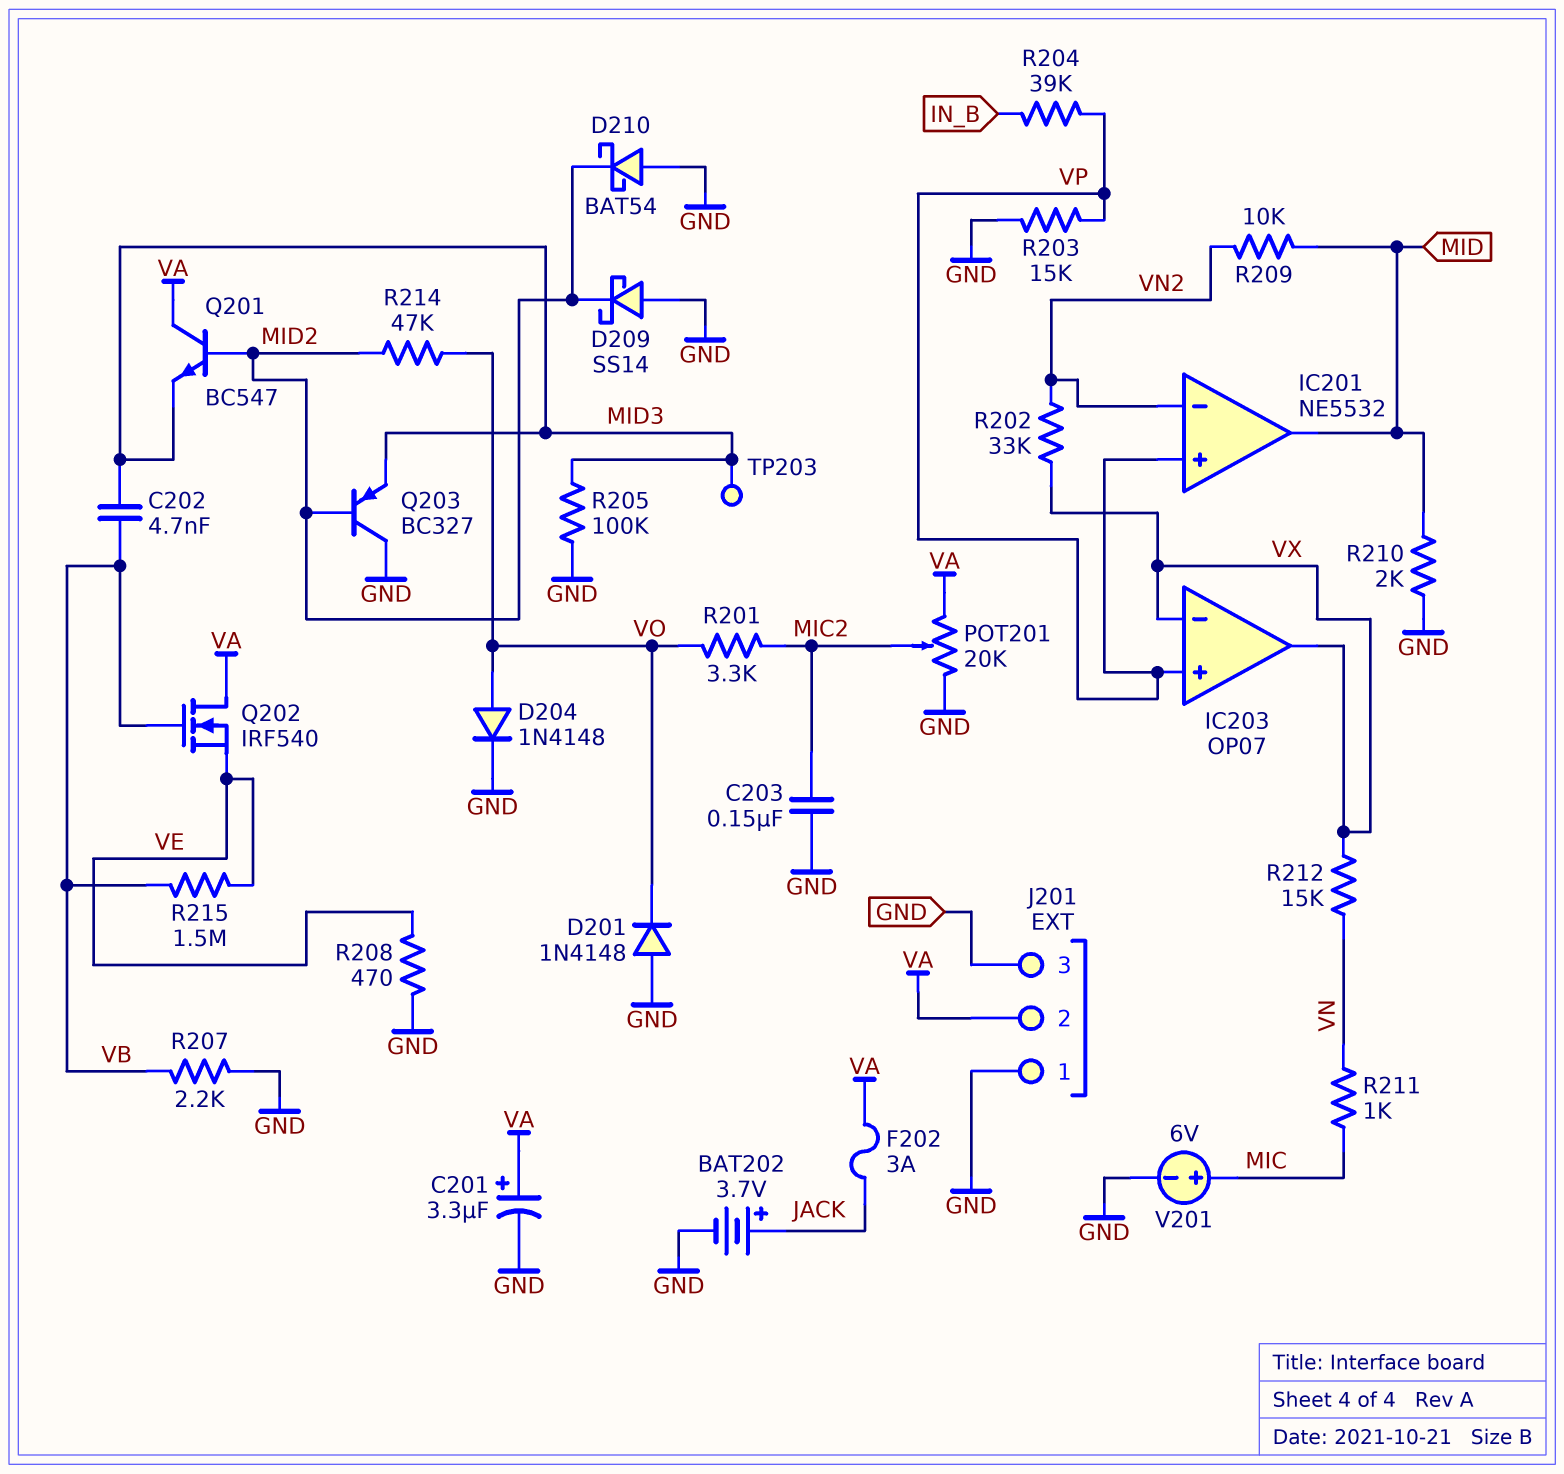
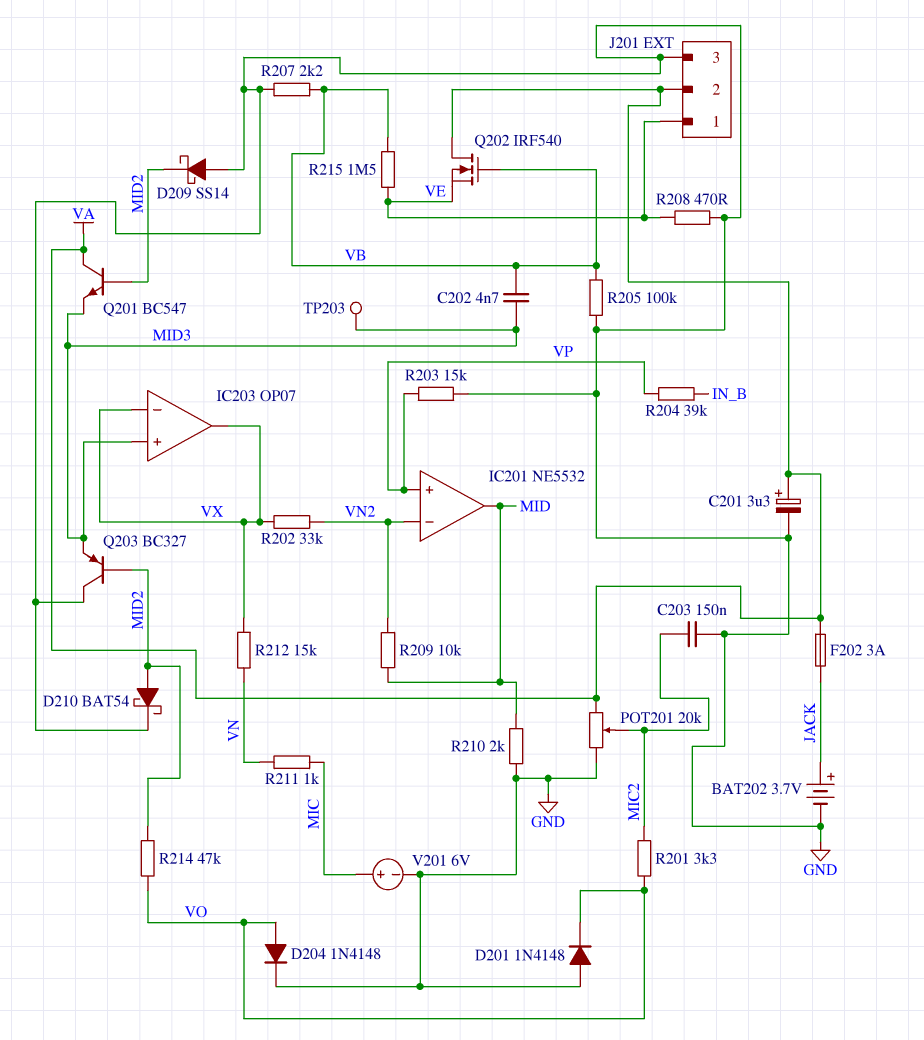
D210: schottky BAT54 (A GND, K MID2) -> schottky BAT54 (A MID2, K GND)
IC203 pin in+: VP -> MID3
J201 pin 1: GND -> VE
R205: 100k (GND, MID3) -> 100k (GND, VB)

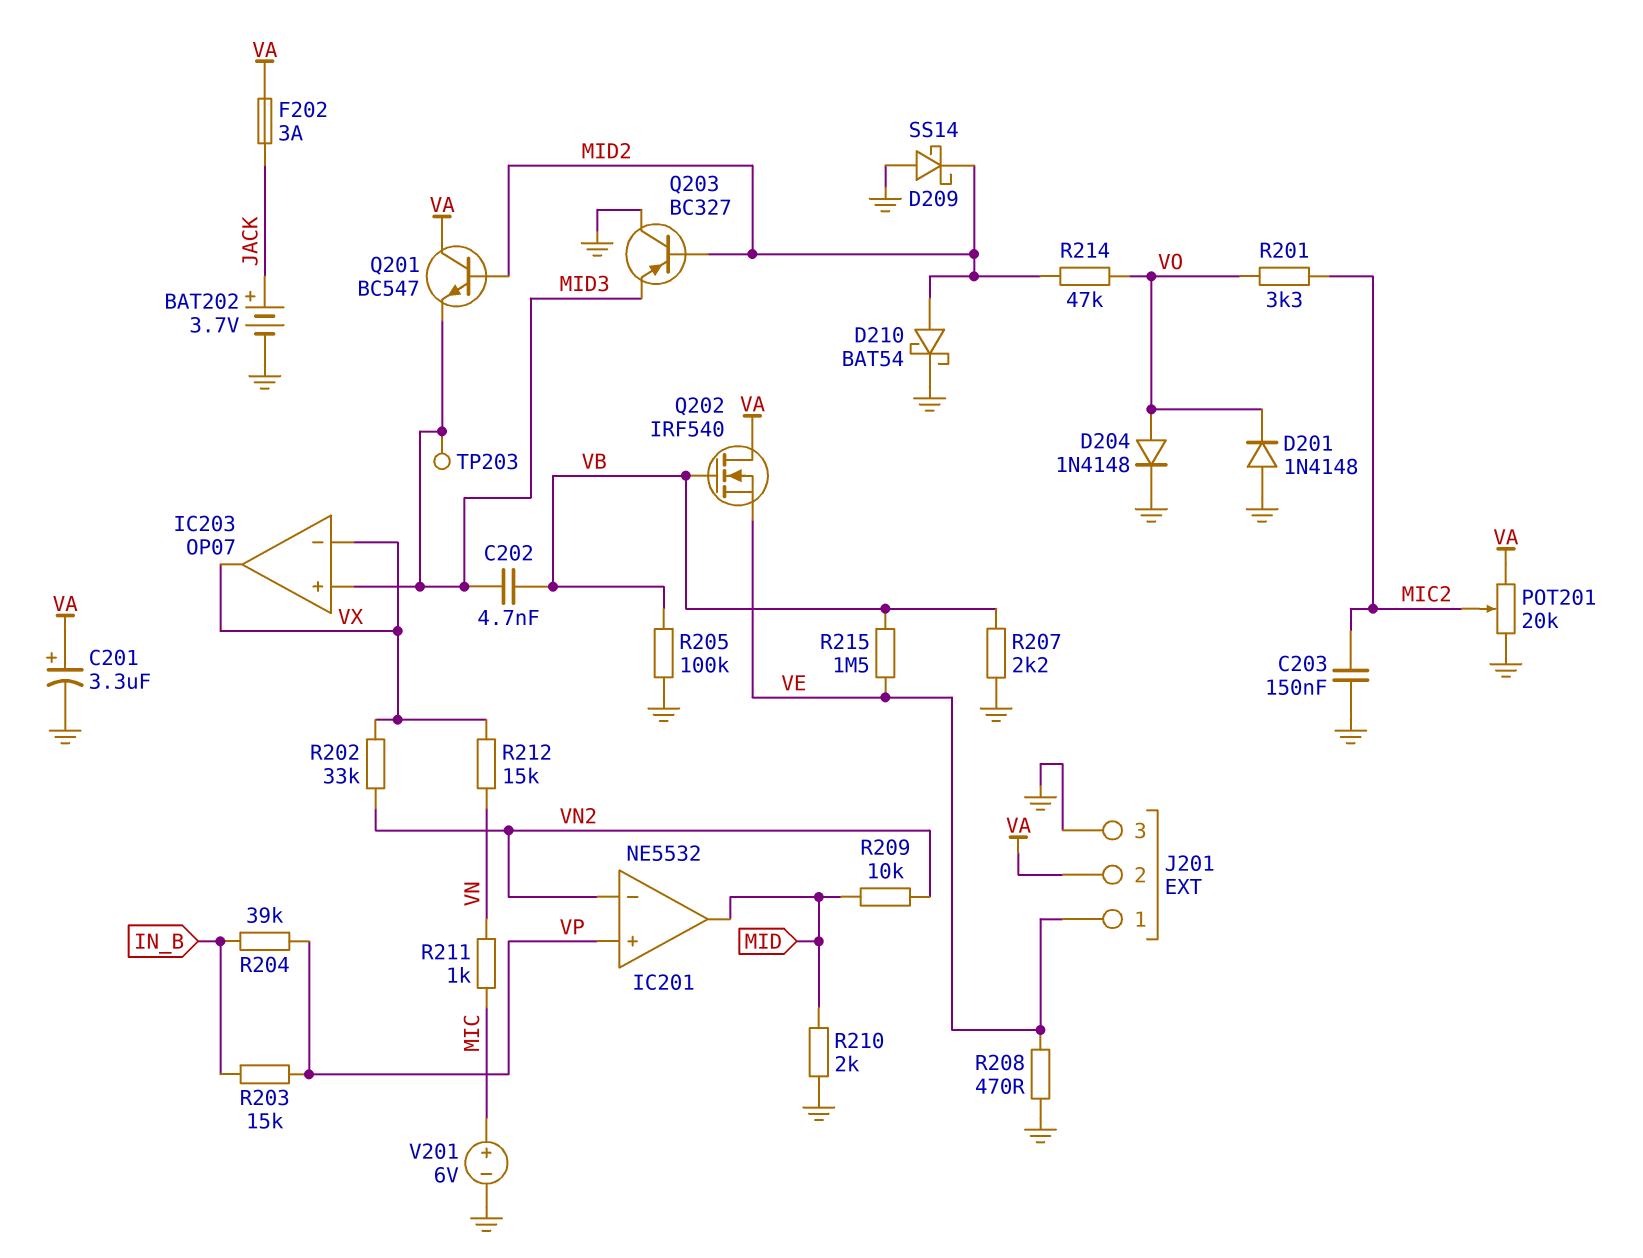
R203: 15k (GND, VP) -> 15k (IN_B, VP)

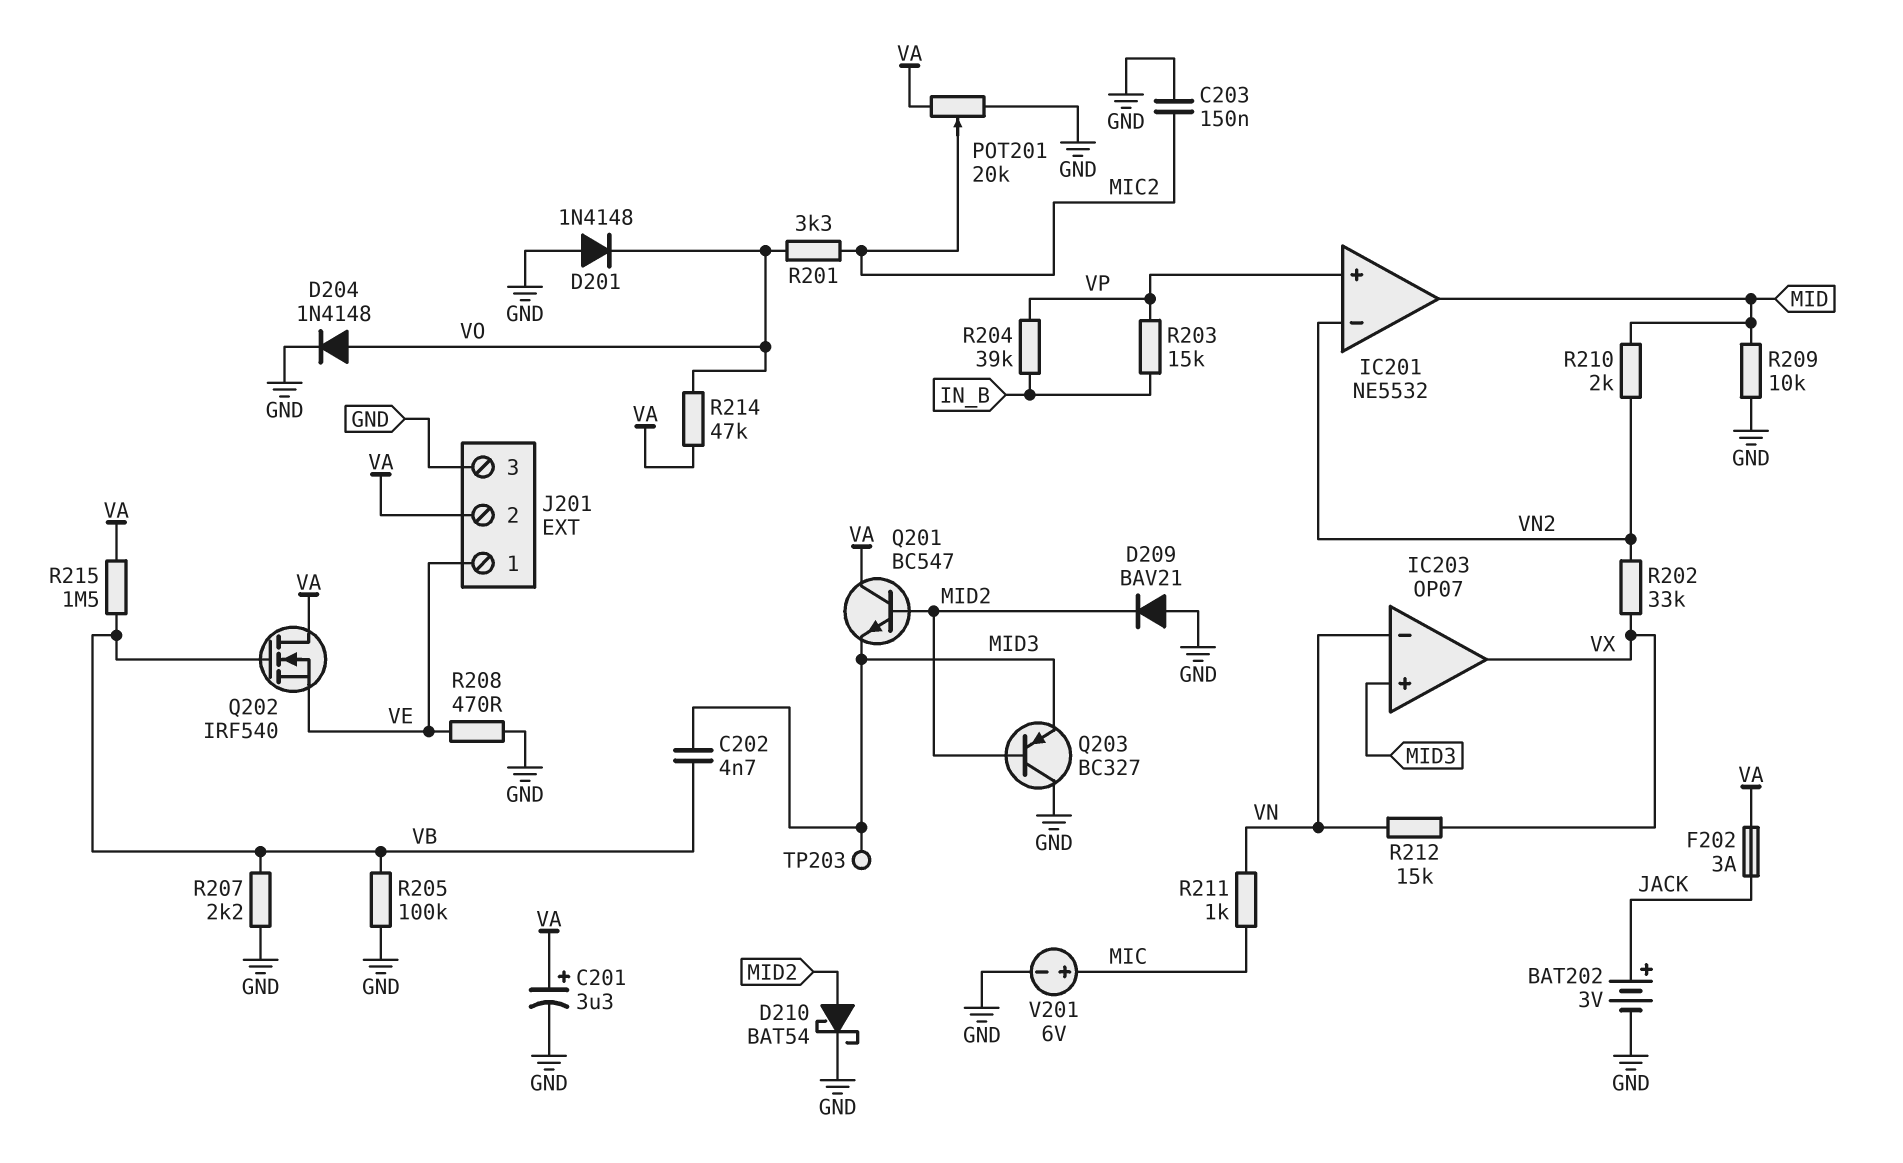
BAT202: 3.7V (plus JACK, minus GND) -> 3V (plus JACK, minus GND)
D209: schottky SS14 (A GND, K MID2) -> diode BAV21 (A GND, K MID2)
IC203 pin in-: VX -> VN
R209: 10k (MID, VN2) -> 10k (GND, MID)
R210: 2k (GND, MID) -> 2k (MID, VN2)
R214: 47k (MID2, VO) -> 47k (VA, VO)
R215: 1.5M (VB, VE) -> 1.5M (VA, VB)

